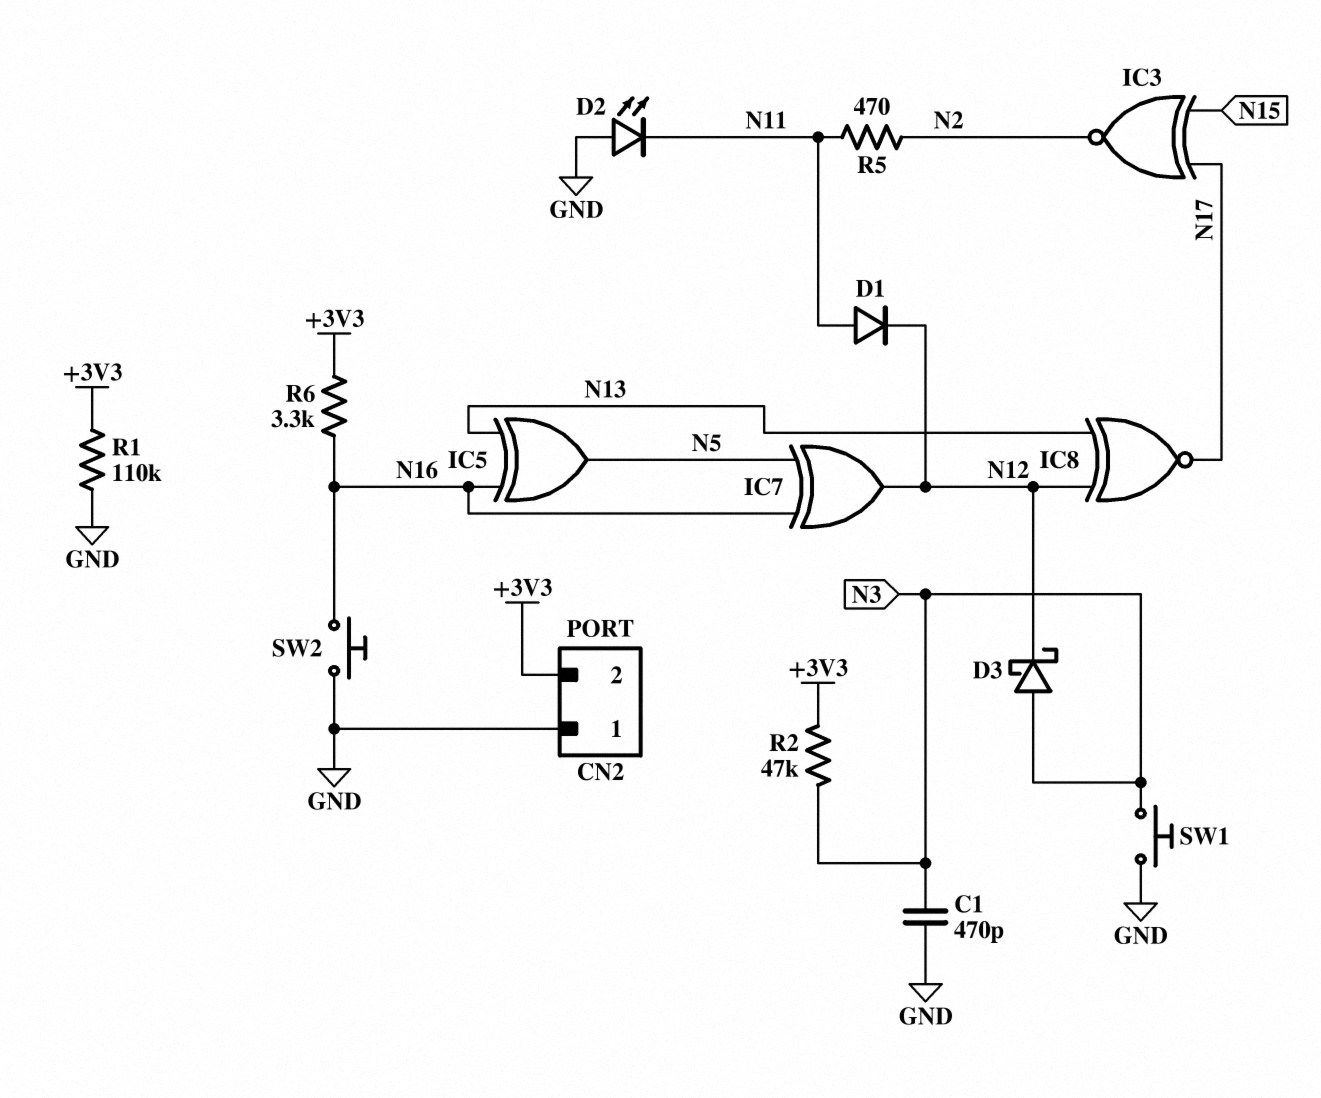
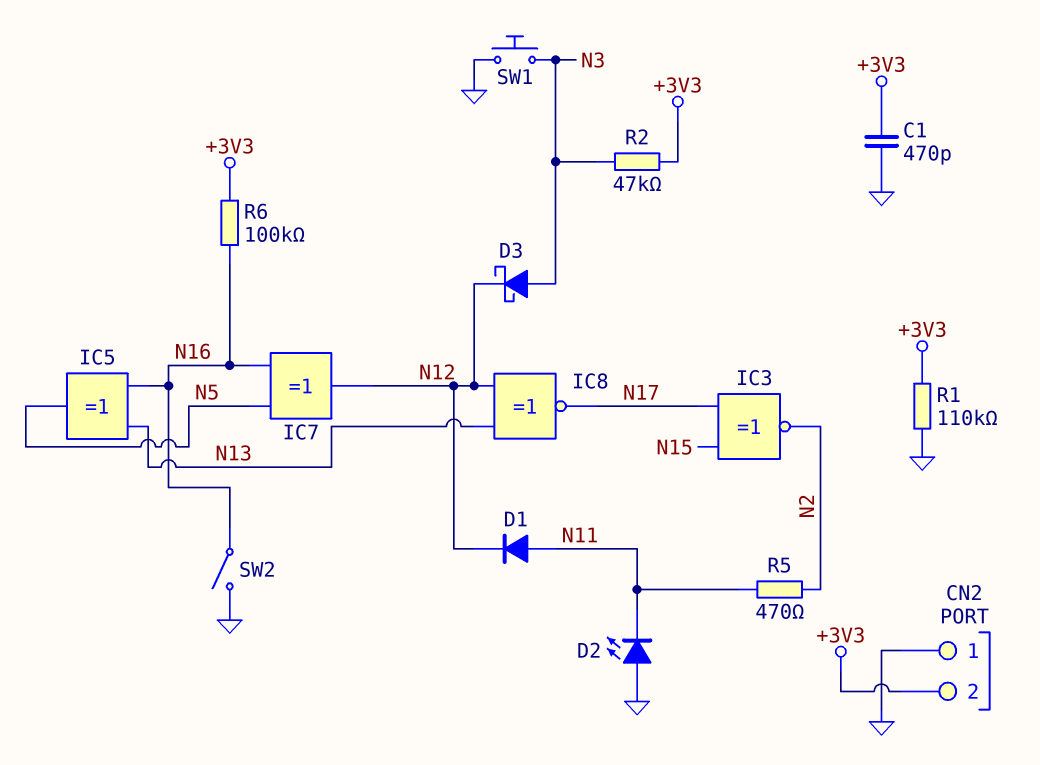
C1: 470pF (GND, N3) -> 470pF (+3V3, GND)
R6: 3.3k (+3V3, N16) -> 100k (+3V3, N16)
SW2: button (GND, N16) -> switch (GND, N16)

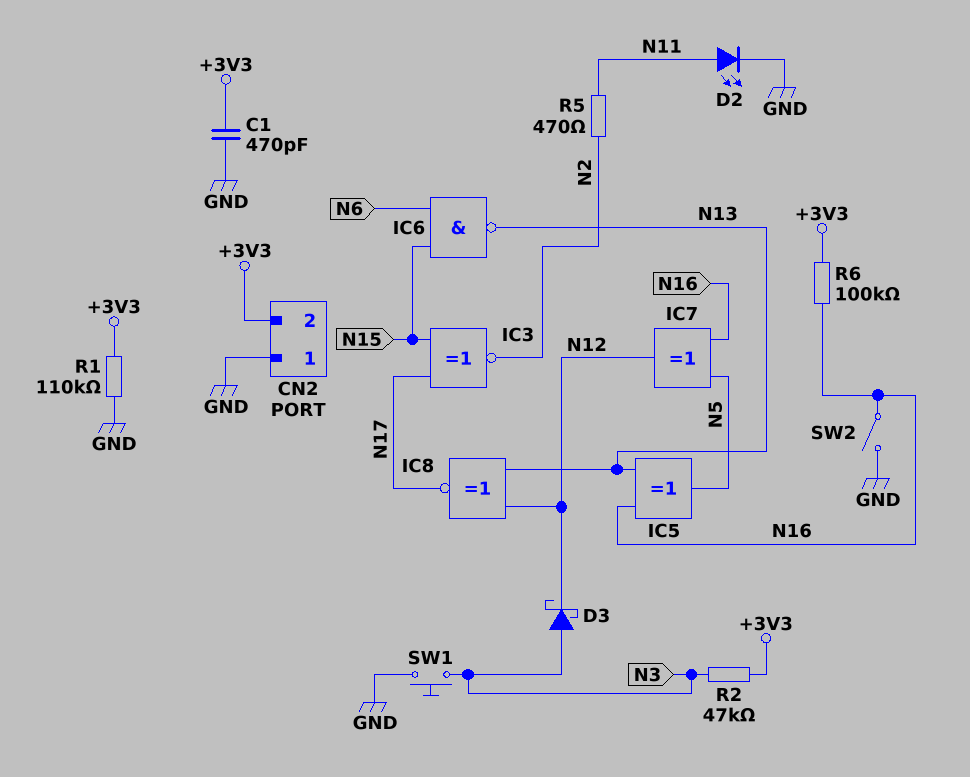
D1: diode (A N11, K N12) -> none
D2: LED (A GND, K N11) -> LED (A N11, K GND)
IC6: none -> NAND (in N6, in N15, out N13)

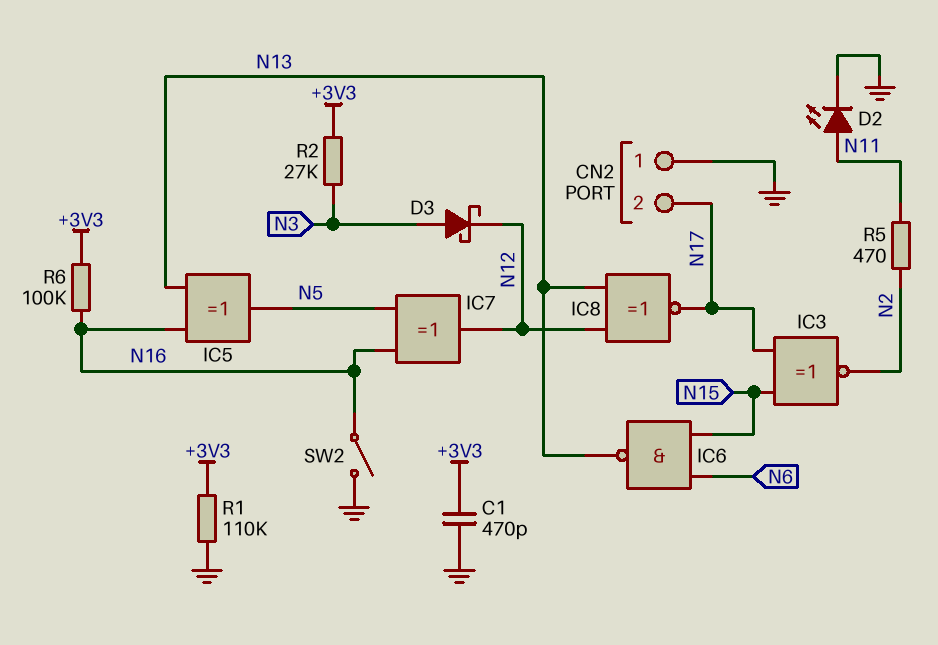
CN2 pin 2: +3V3 -> N17
R2: 47k (+3V3, N3) -> 27k (+3V3, N3)
SW1: button (GND, N3) -> none

